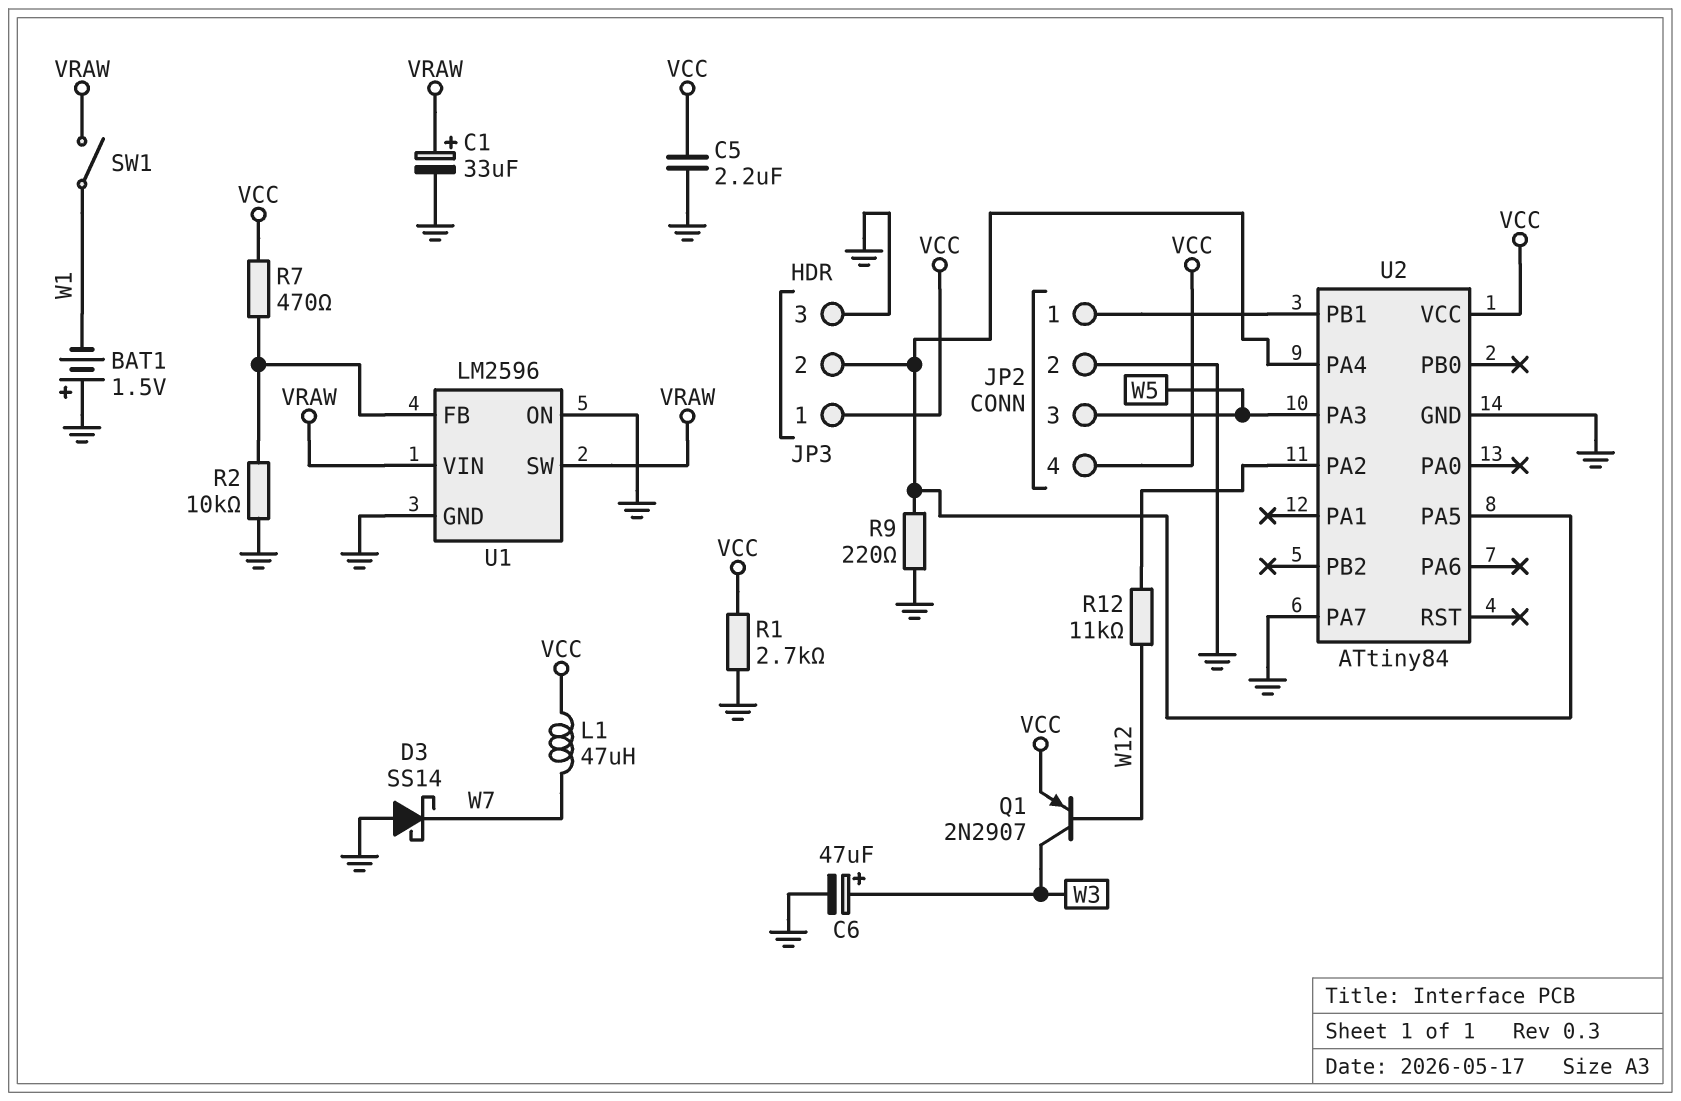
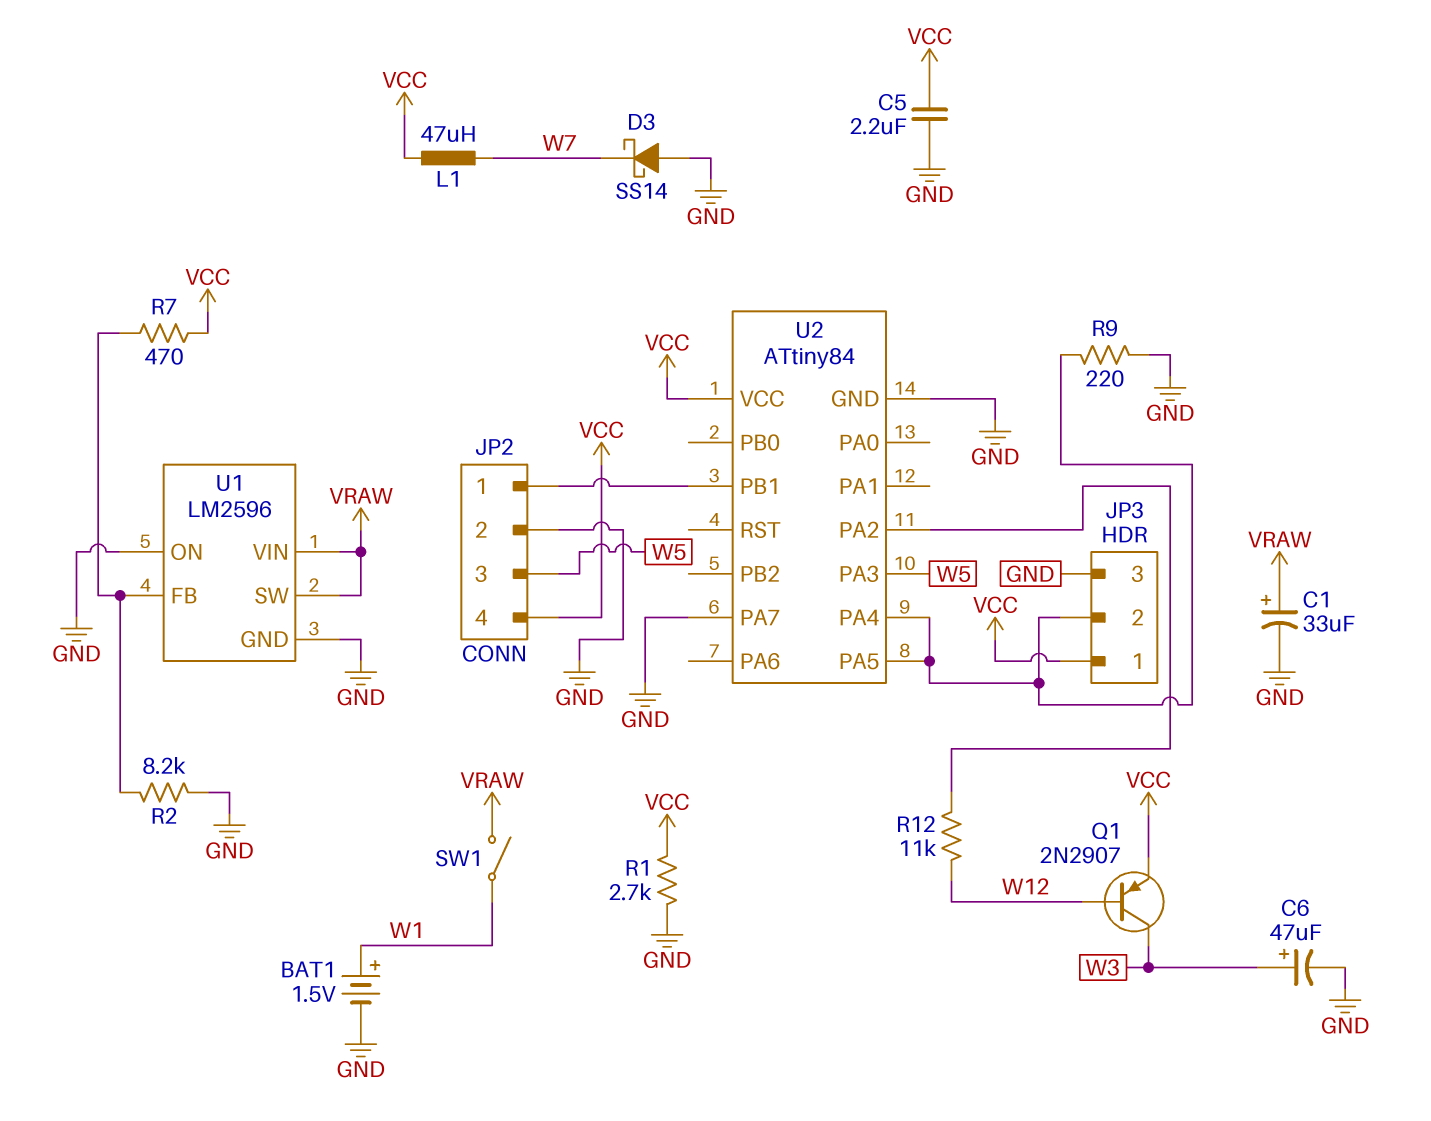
BAT1: 1.5V (plus GND, minus W1) -> 1.5V (plus W1, minus GND)
R2: 10k (GND, U1/FB) -> 8.2k (GND, U1/FB)

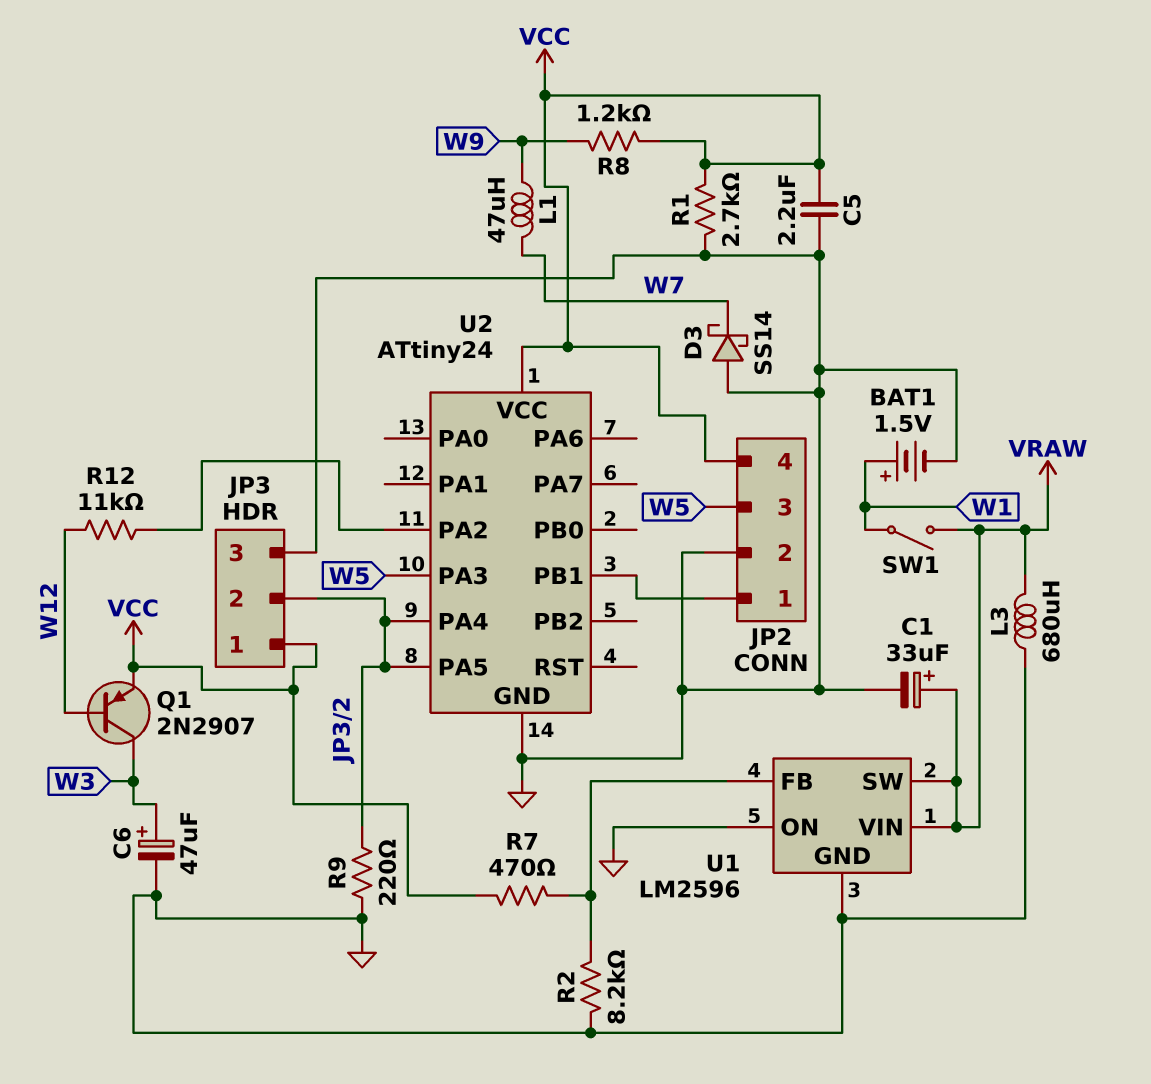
L1: 47uH (VCC, W7) -> 47uH (W7, W9)
L3: none -> 680uH (GND, VRAW)
R8: none -> 1.2k (VCC, W9)
U2: ATtiny84 -> ATtiny24
U2 pin PA7: GND -> none

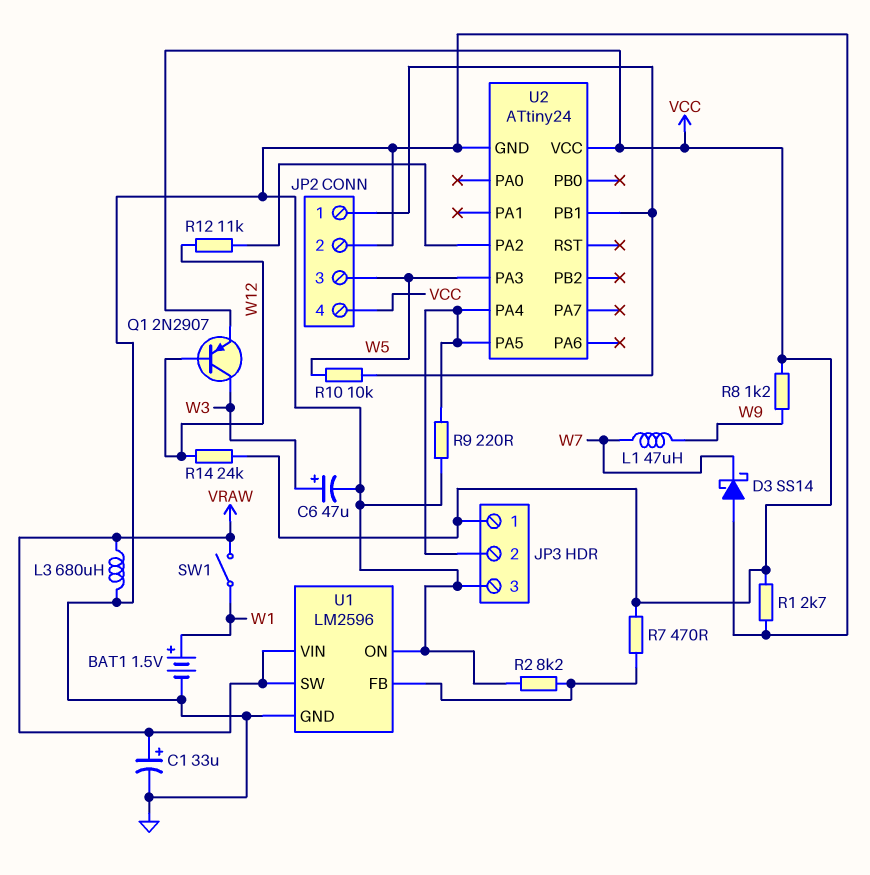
C5: 2.2uF (GND, VCC) -> none
R10: none -> 10k (JP2/1, W5)
R14: none -> 24k (VCC, W12)

